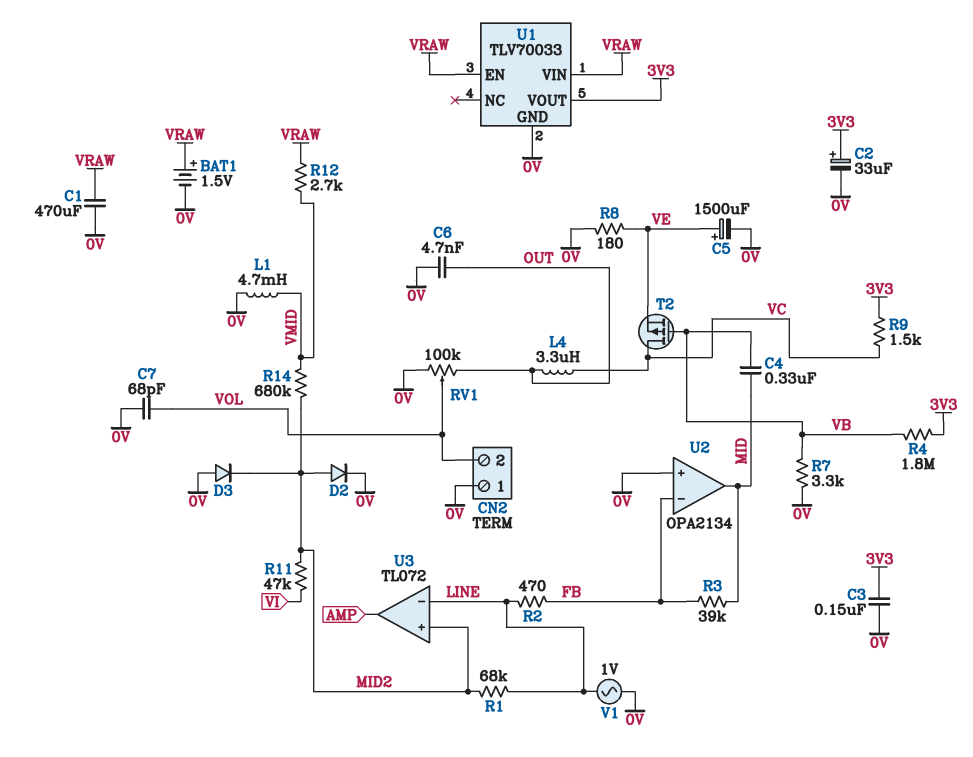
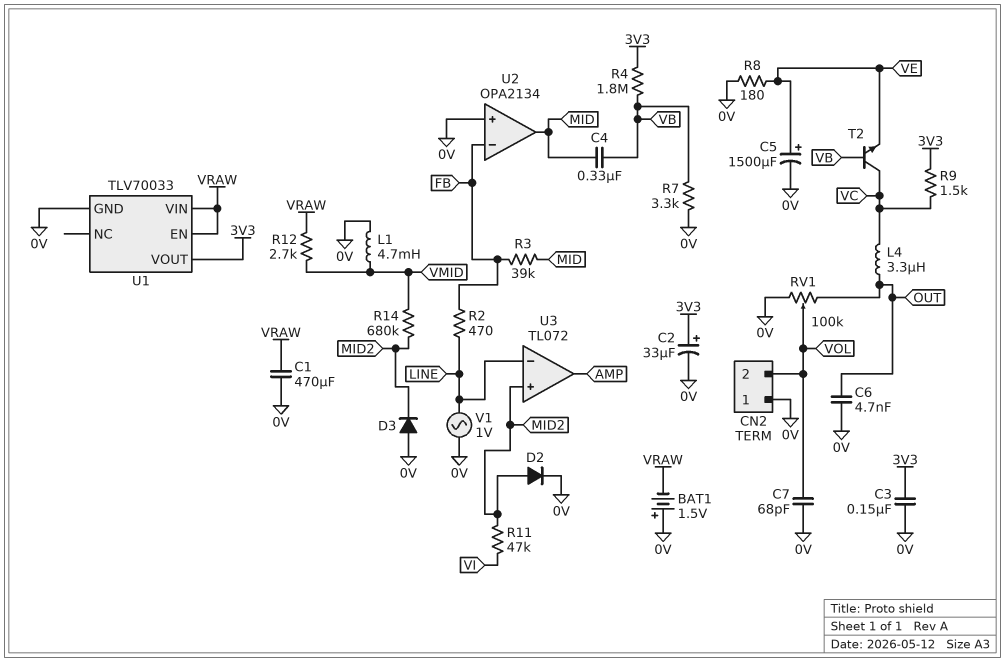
BAT1: 1.5V (plus VRAW, minus 0V) -> 1.5V (plus 0V, minus VRAW)
R1: 68k (LINE, MID2) -> none
T2: PMOS (G VB, D VC, S VE) -> NPN (B VB, C VC, E VE)

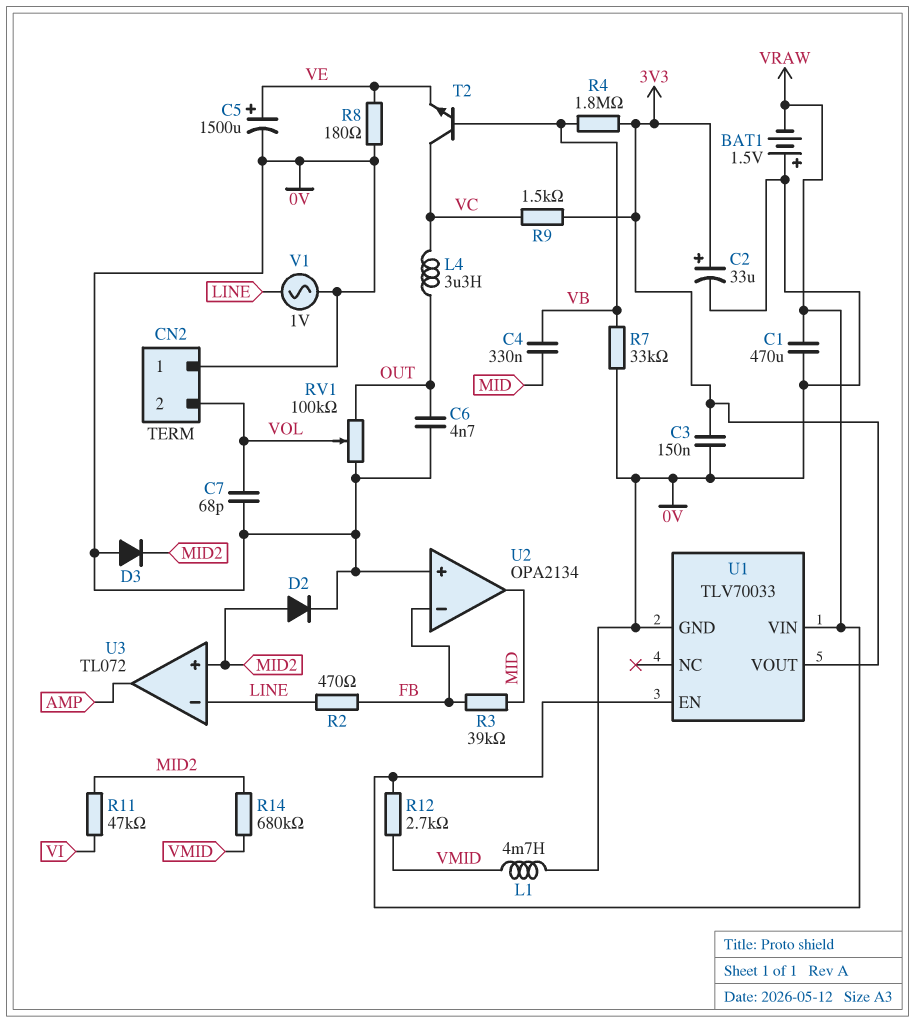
R7: 3.3k (0V, VB) -> 33k (0V, VB)

